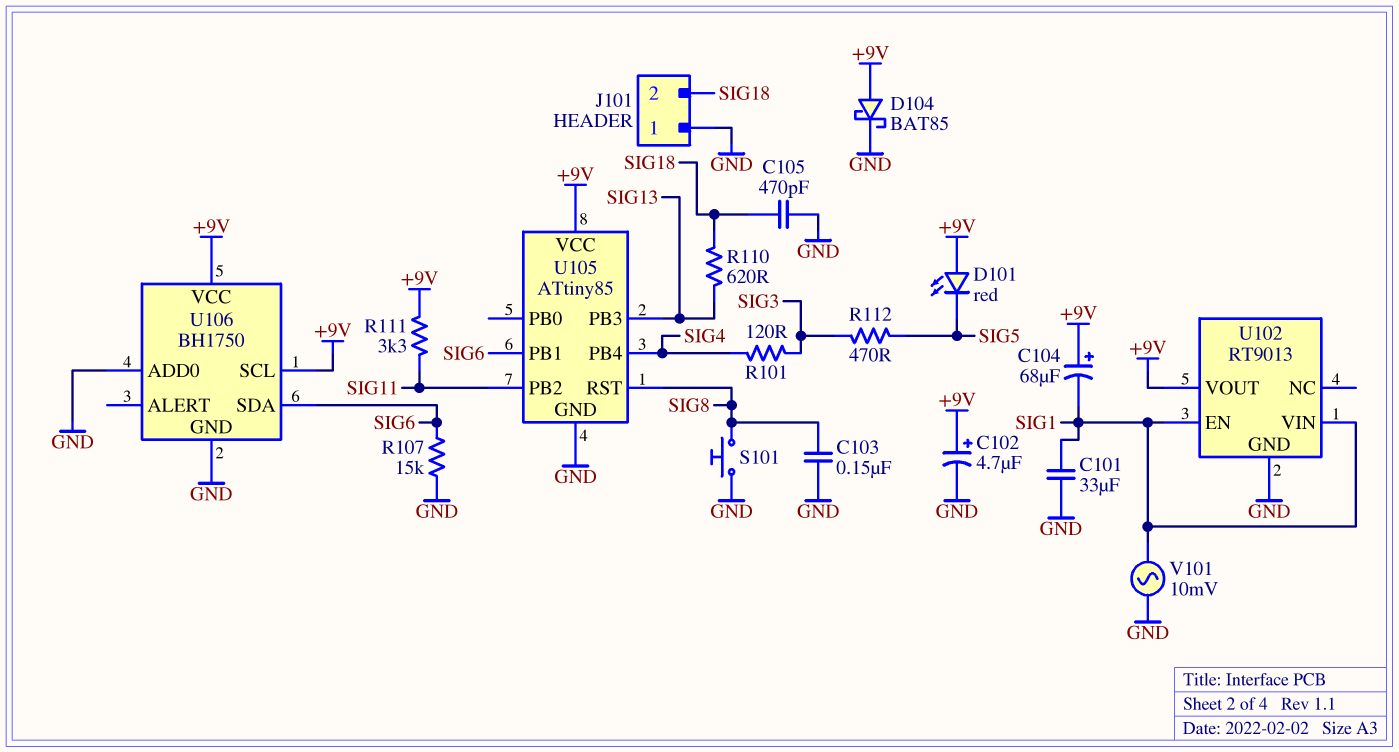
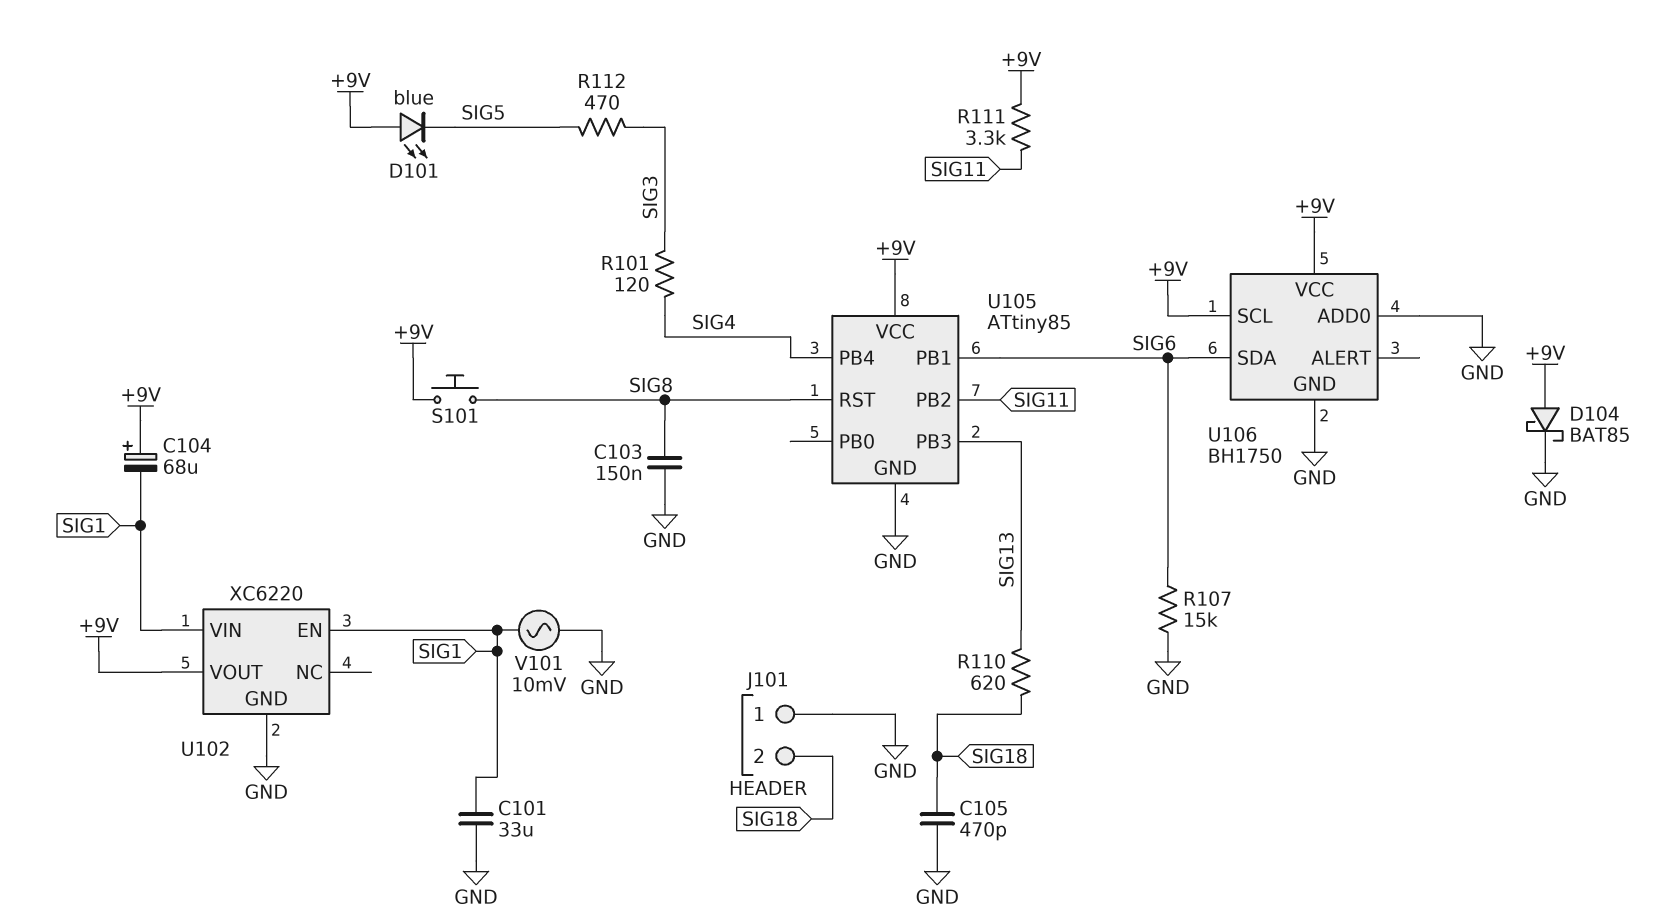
C102: 4.7uF (plus +9V, minus GND) -> none
D101: LED red (A +9V, K SIG5) -> LED blue (A +9V, K SIG5)
S101: button (GND, SIG8) -> button (+9V, SIG8)
U102: RT9013 -> XC6220

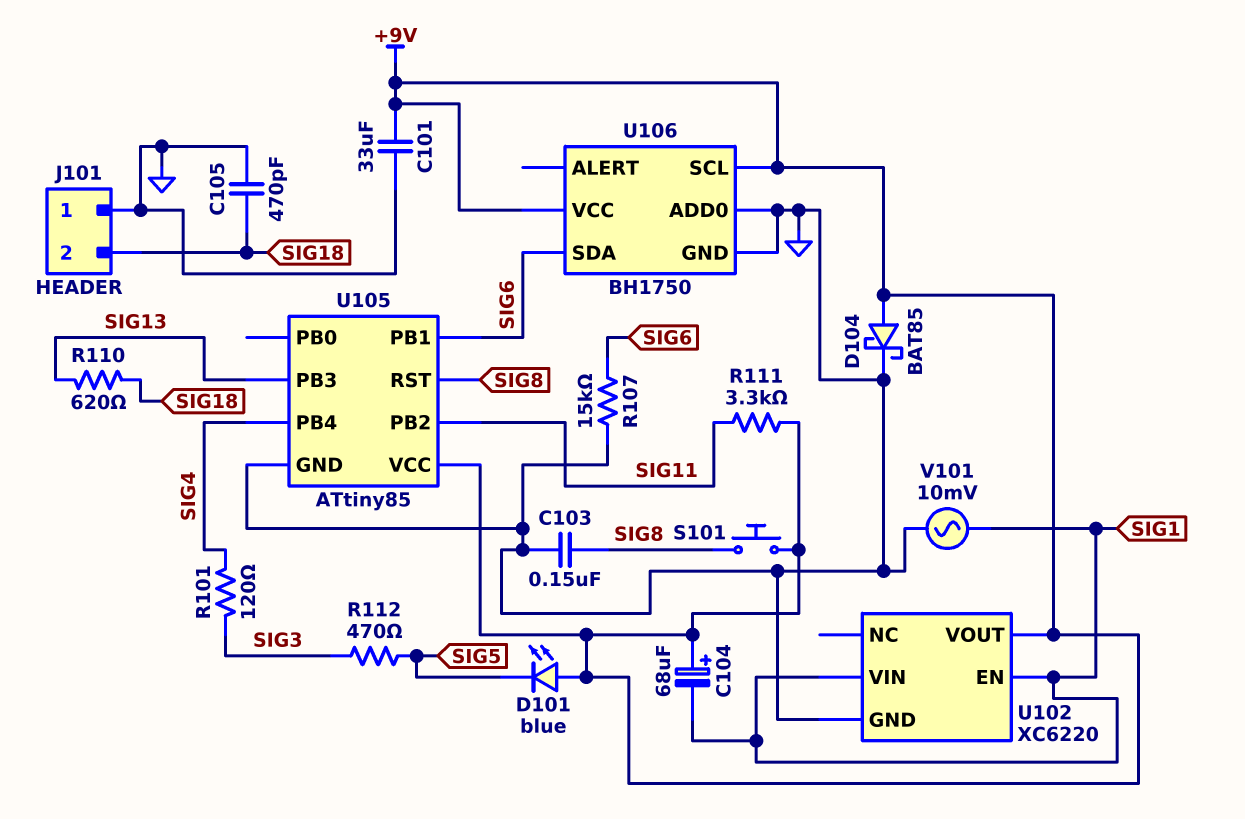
C101: 33uF (GND, SIG1) -> 33uF (+9V, GND)

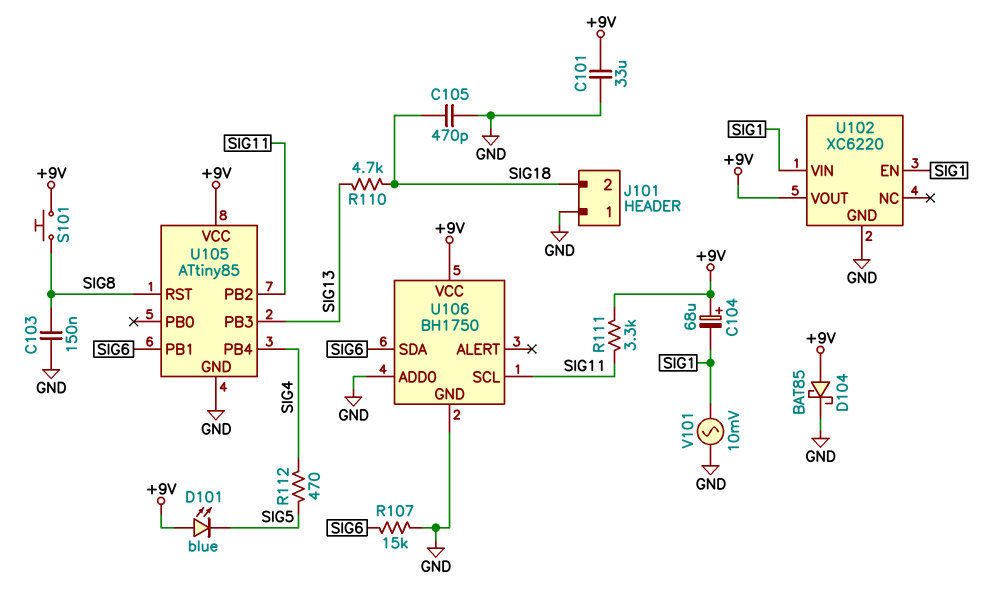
R101: 120 (SIG3, SIG4) -> none
R110: 620 (SIG13, SIG18) -> 4.7k (SIG13, SIG18)
R112: 470 (SIG3, SIG5) -> 470 (SIG4, SIG5)
U106 pin SCL: +9V -> SIG11

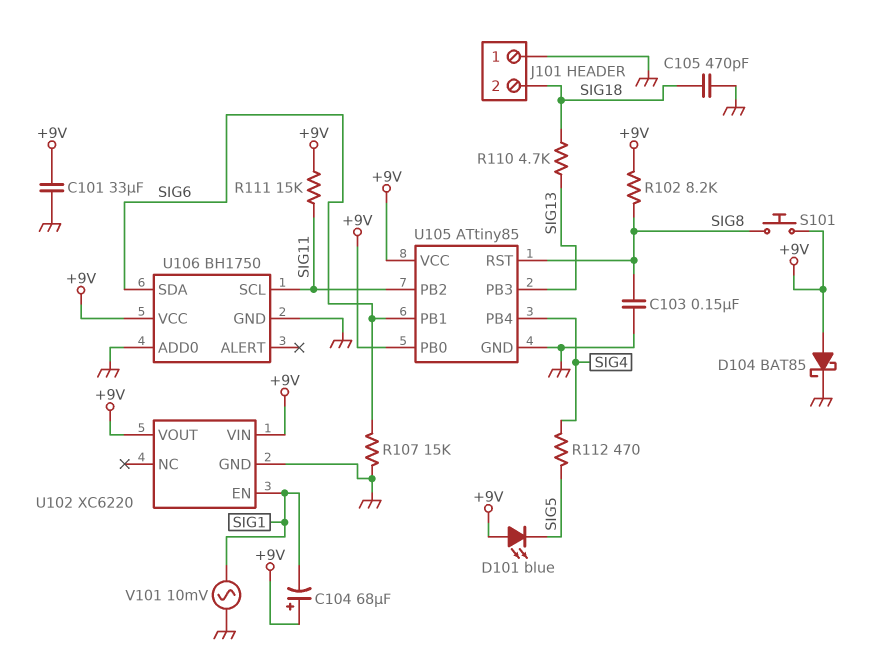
R102: none -> 8.2k (+9V, SIG8)
R111: 3.3k (+9V, SIG11) -> 15k (+9V, SIG11)
U102 pin VIN: SIG1 -> +9V
U105 pin PB0: none -> +9V

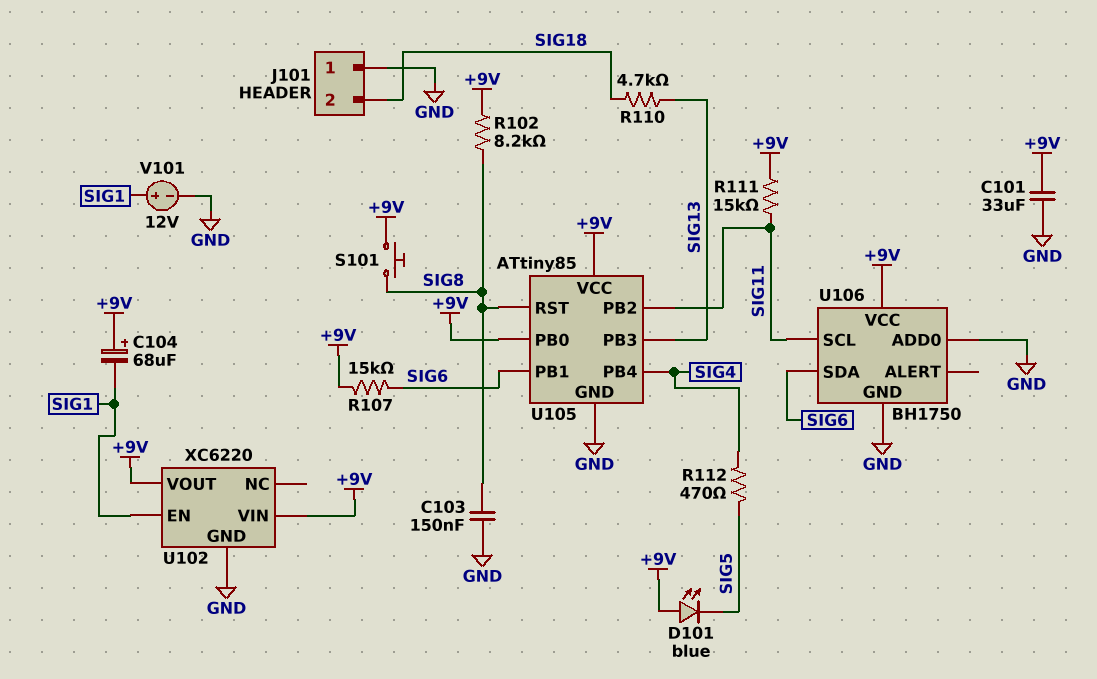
C105: 470pF (GND, SIG18) -> none
D104: schottky BAT85 (A +9V, K GND) -> none
R107: 15k (GND, SIG6) -> 15k (+9V, SIG6)
V101: AC 10mV (GND, SIG1) -> 12V (plus SIG1, minus GND)

